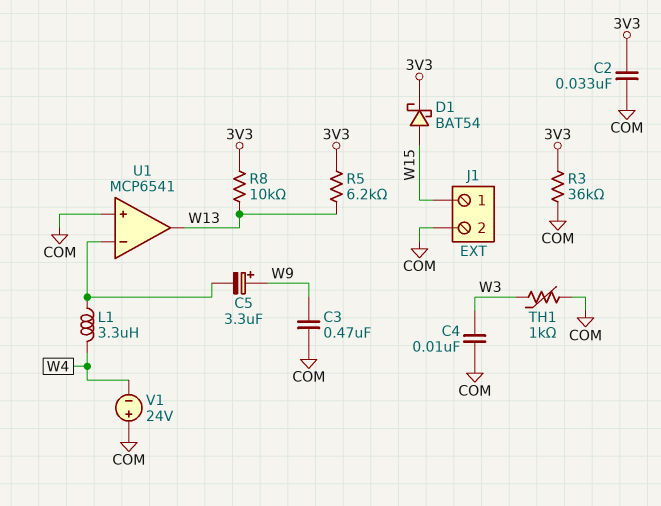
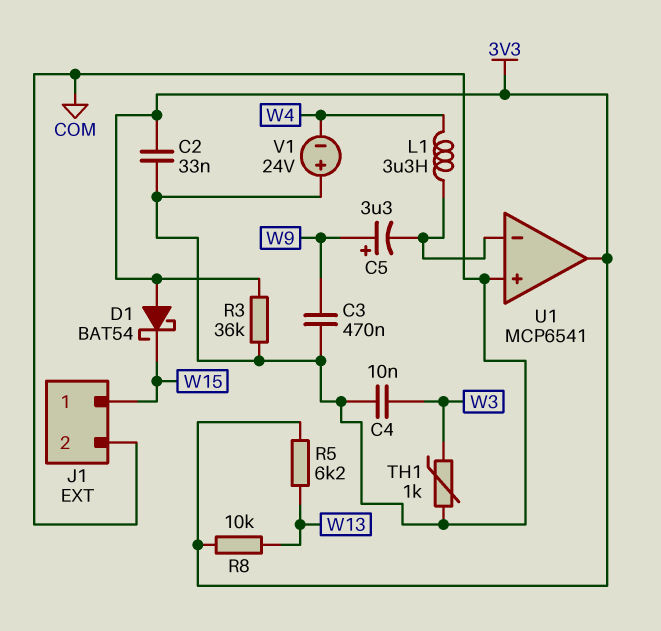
D1: schottky BAT54 (A W15, K 3V3) -> schottky BAT54 (A 3V3, K W15)
U1 pin out: W13 -> 3V3

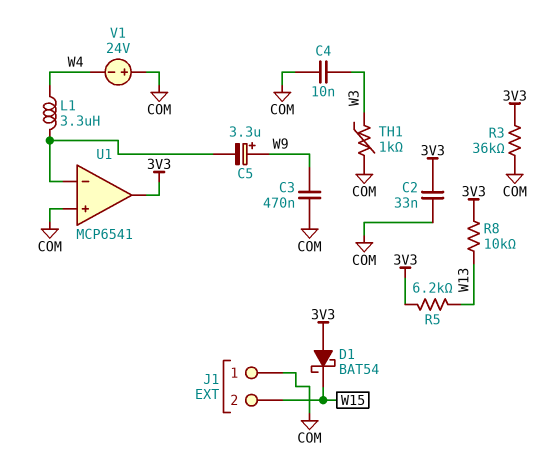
J1 pin 1: W15 -> COM
J1 pin 2: COM -> W15

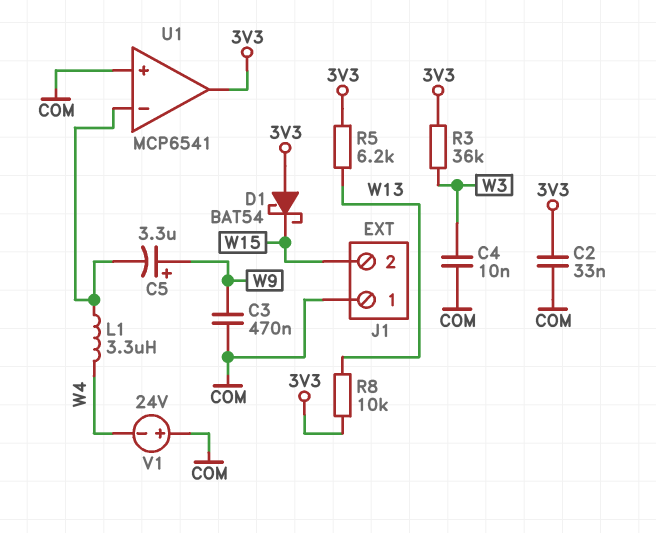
R3: 36k (3V3, COM) -> 36k (3V3, W3)
TH1: 1k (COM, W3) -> none

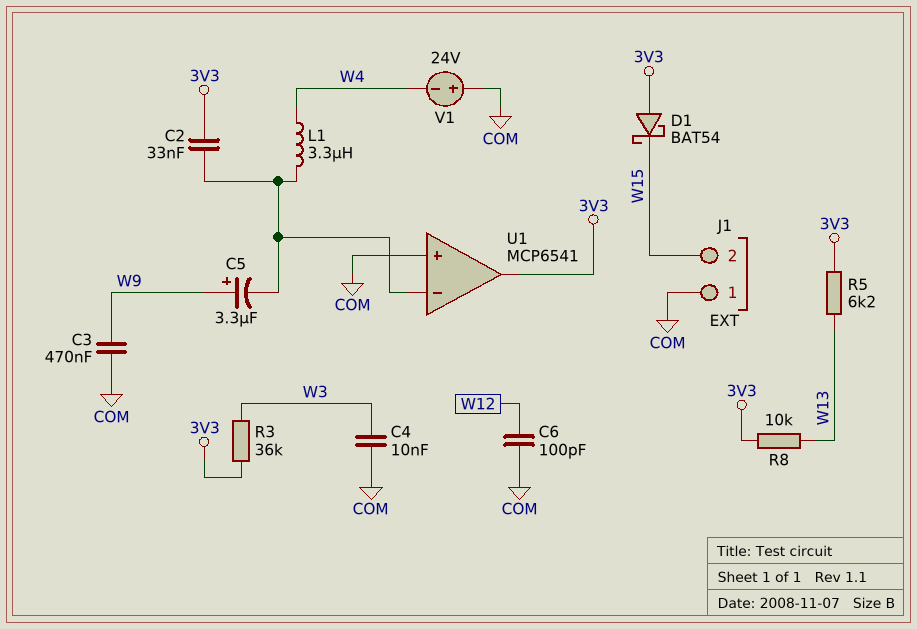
C2: 33nF (3V3, COM) -> 33nF (3V3, U1/in-)
C6: none -> 100pF (COM, W12)

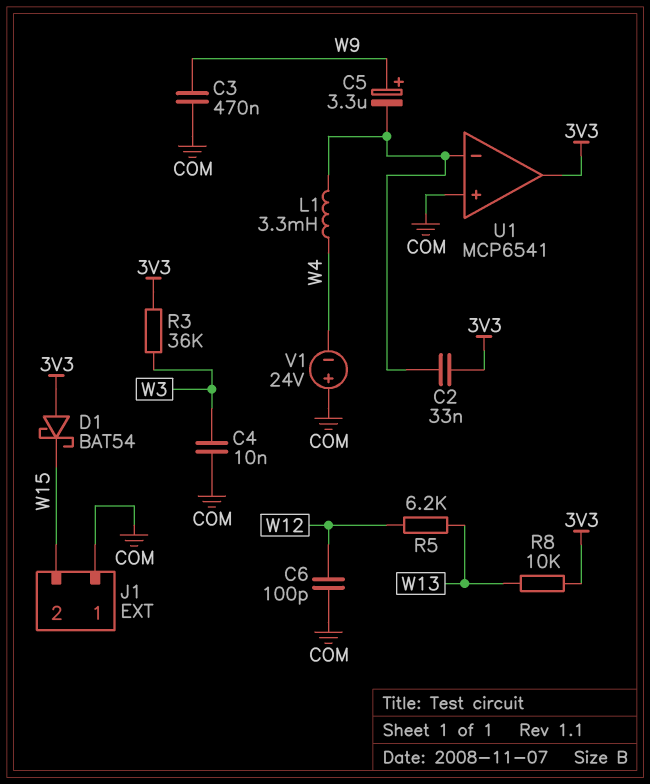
L1: 3.3uH (U1/in-, W4) -> 3.3mH (U1/in-, W4)
R5: 6.2k (3V3, W13) -> 6.2k (W12, W13)

